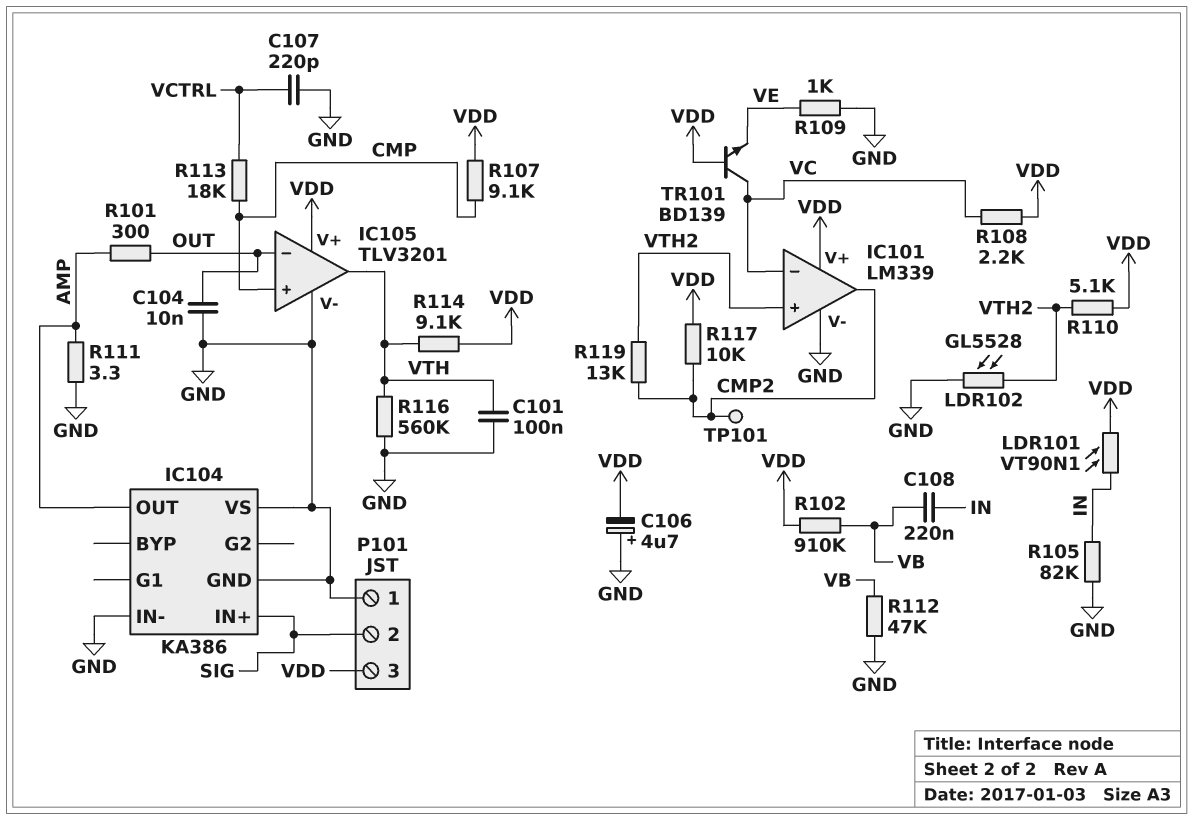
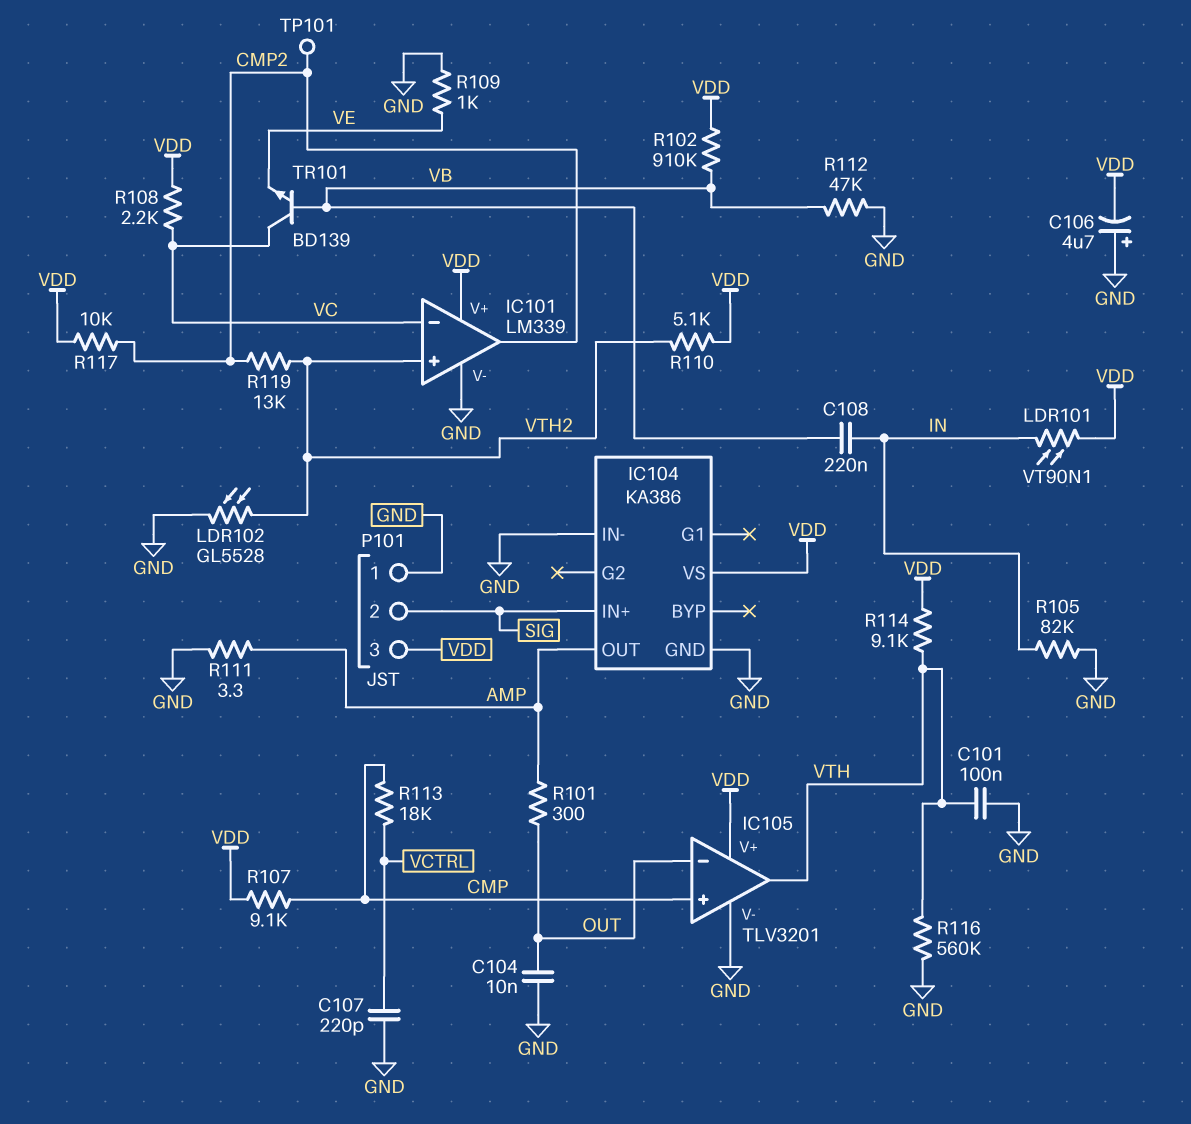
IC104 pin VS: GND -> VDD
TR101: NPN BD139 (B VDD, C VC, E VE) -> NPN BD139 (B VB, C VC, E VE)

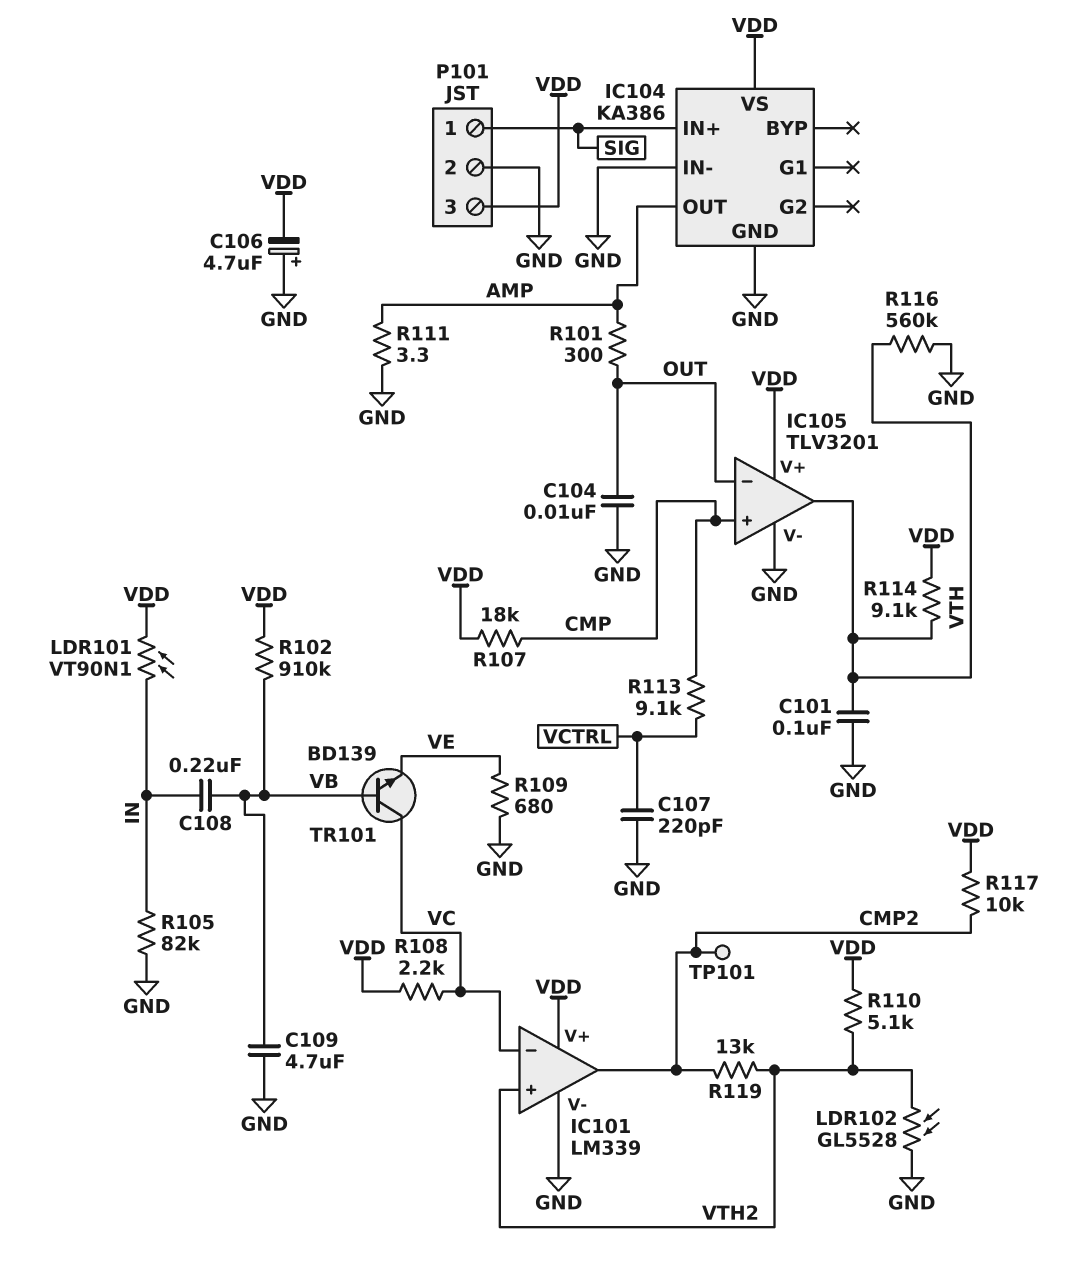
C109: none -> 4.7uF (GND, VB)
P101 pin 1: GND -> SIG
P101 pin 2: SIG -> GND
R107: 9.1k (CMP, VDD) -> 18k (CMP, VDD)
R109: 1k (GND, VE) -> 680 (GND, VE)
R112: 47k (GND, VB) -> none
R113: 18k (CMP, VCTRL) -> 9.1k (CMP, VCTRL)

